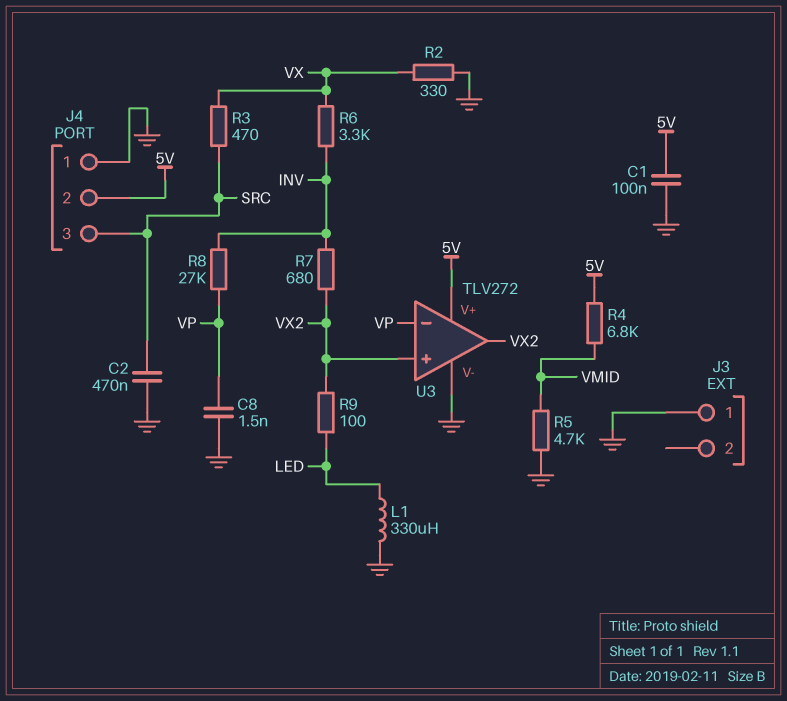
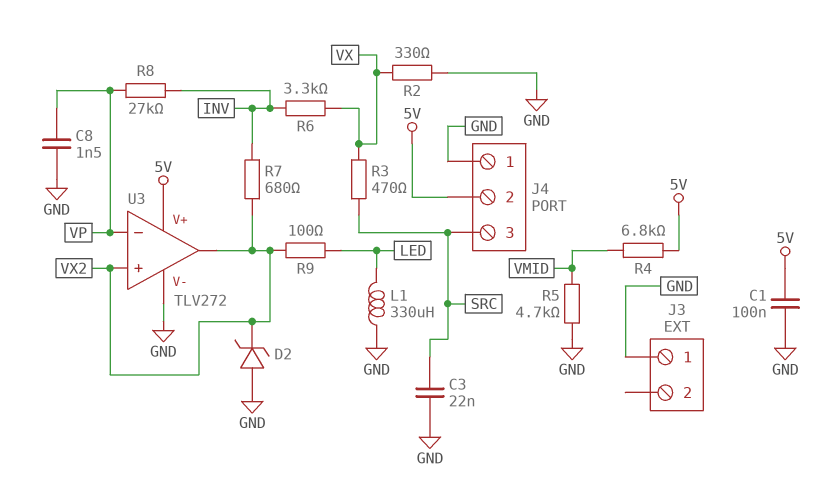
C2: 470nF (GND, SRC) -> none
C3: none -> 22nF (GND, SRC)
D2: none -> zener (A GND, K VX2)

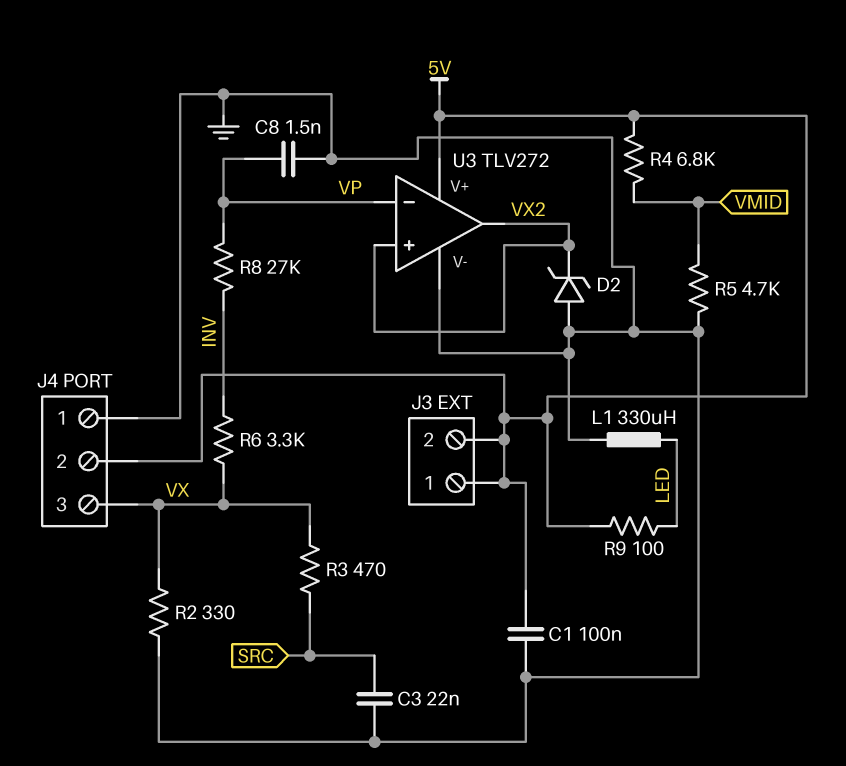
J3 pin 1: GND -> 5V
J3 pin 2: none -> 5V
J4 pin 3: SRC -> VX
R7: 680 (INV, VX2) -> none
R9: 100 (LED, VX2) -> 100 (5V, LED)

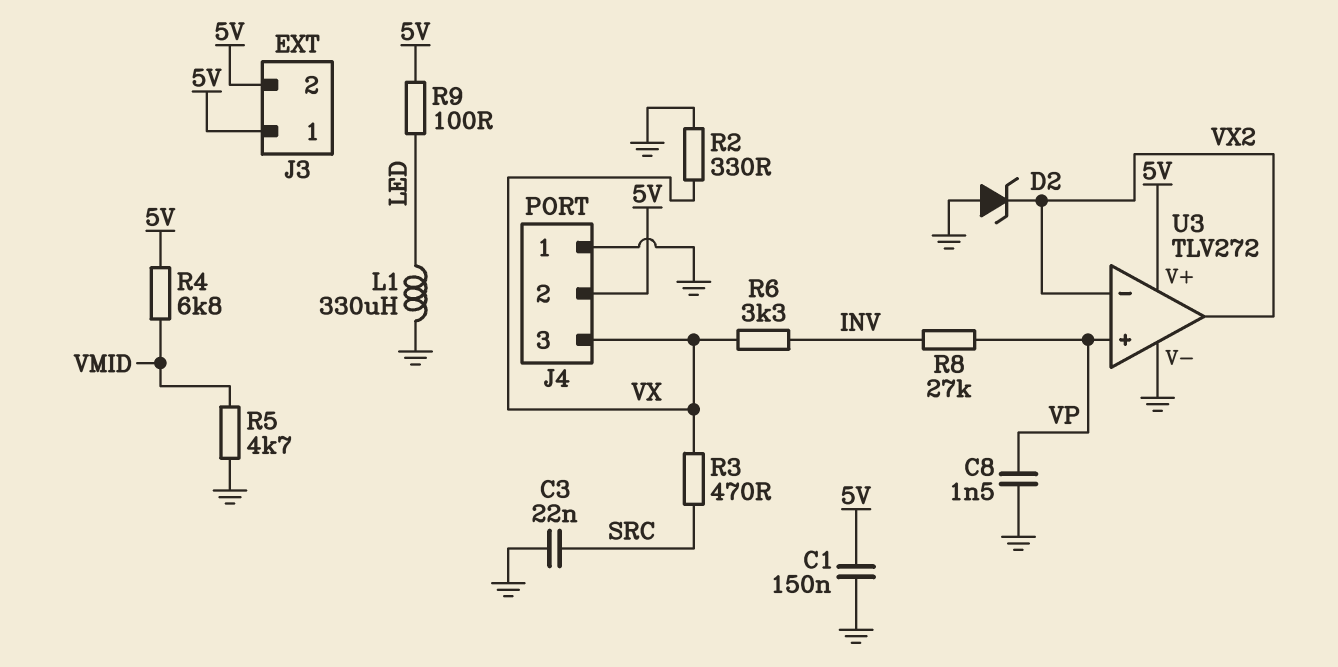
C1: 100nF (5V, GND) -> 150nF (5V, GND)
U3 pin in+: VX2 -> VP
U3 pin in-: VP -> VX2

